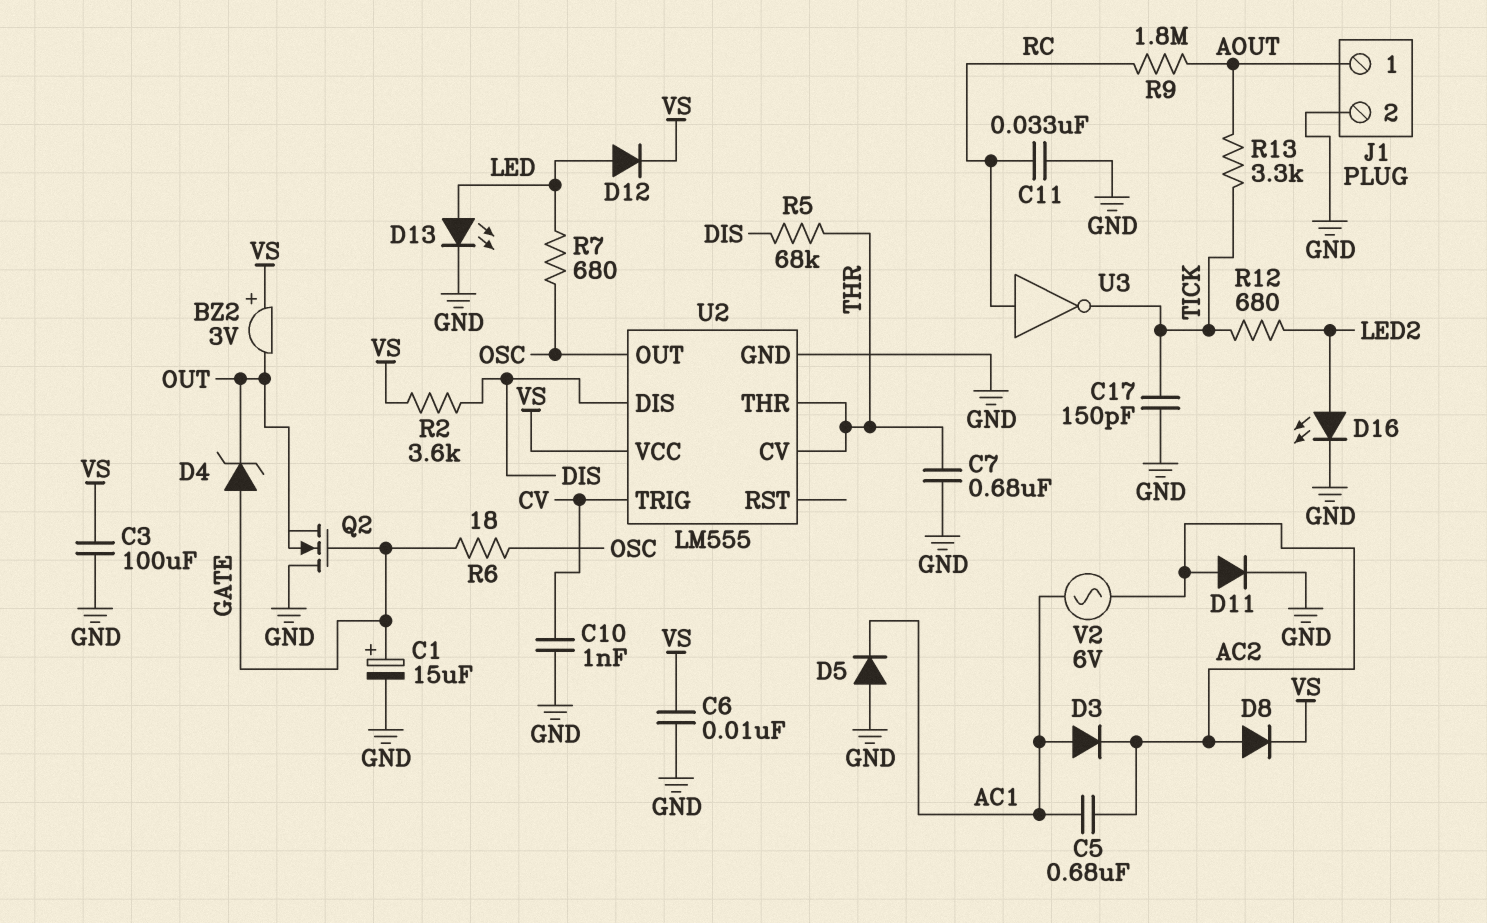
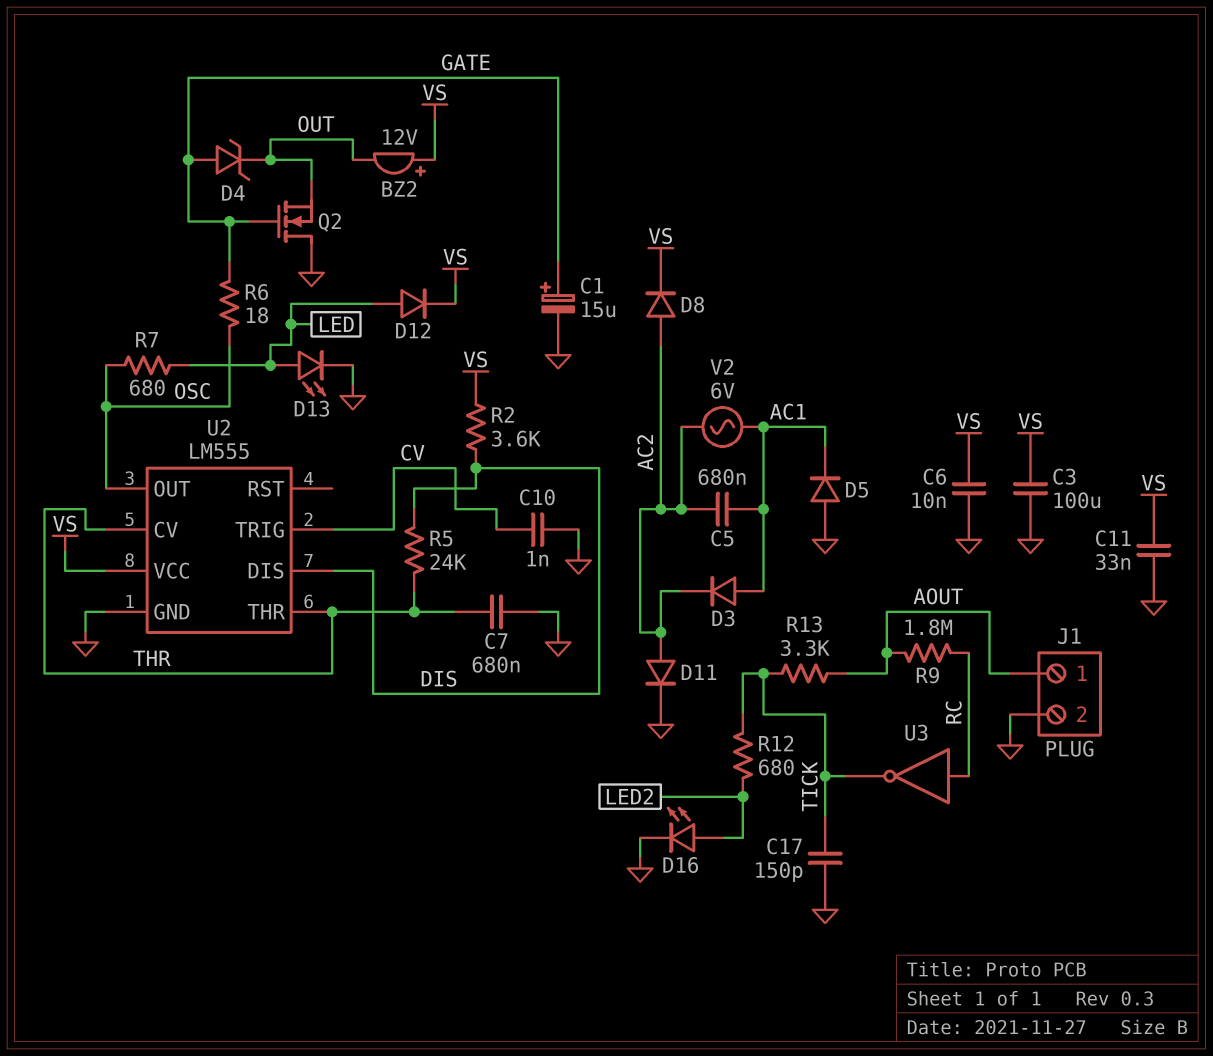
BZ2: buzzer 3V (plus VS, minus OUT) -> buzzer 12V (plus VS, minus OUT)
C11: 33nF (GND, RC) -> 33nF (GND, VS)
R5: 68k (DIS, THR) -> 24k (DIS, THR)

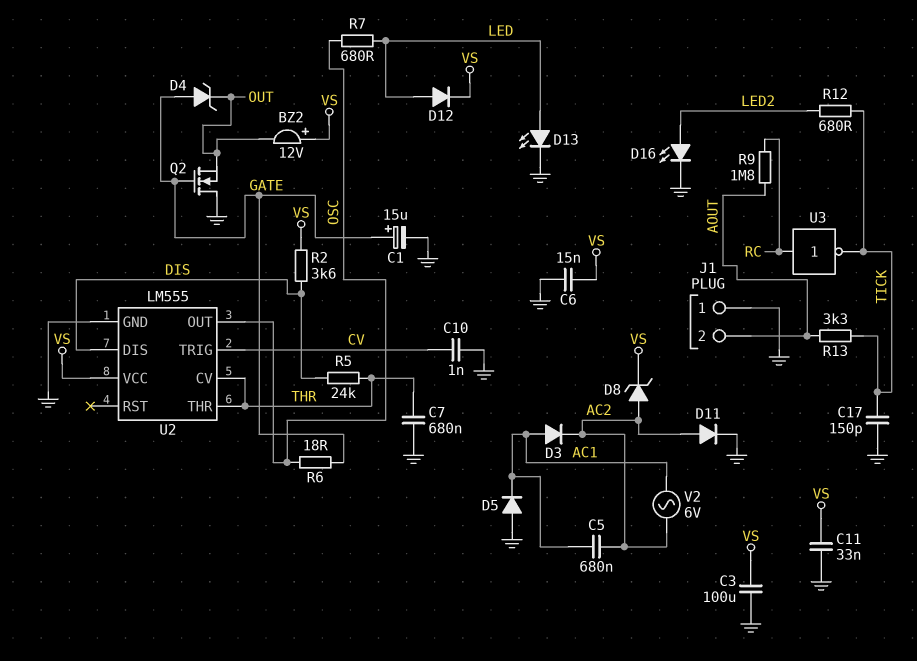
C6: 10nF (GND, VS) -> 15nF (GND, VS)
D8: diode (A AC2, K VS) -> zener (A AC2, K VS)
J1 pin 1: AOUT -> GND
J1 pin 2: GND -> AOUT

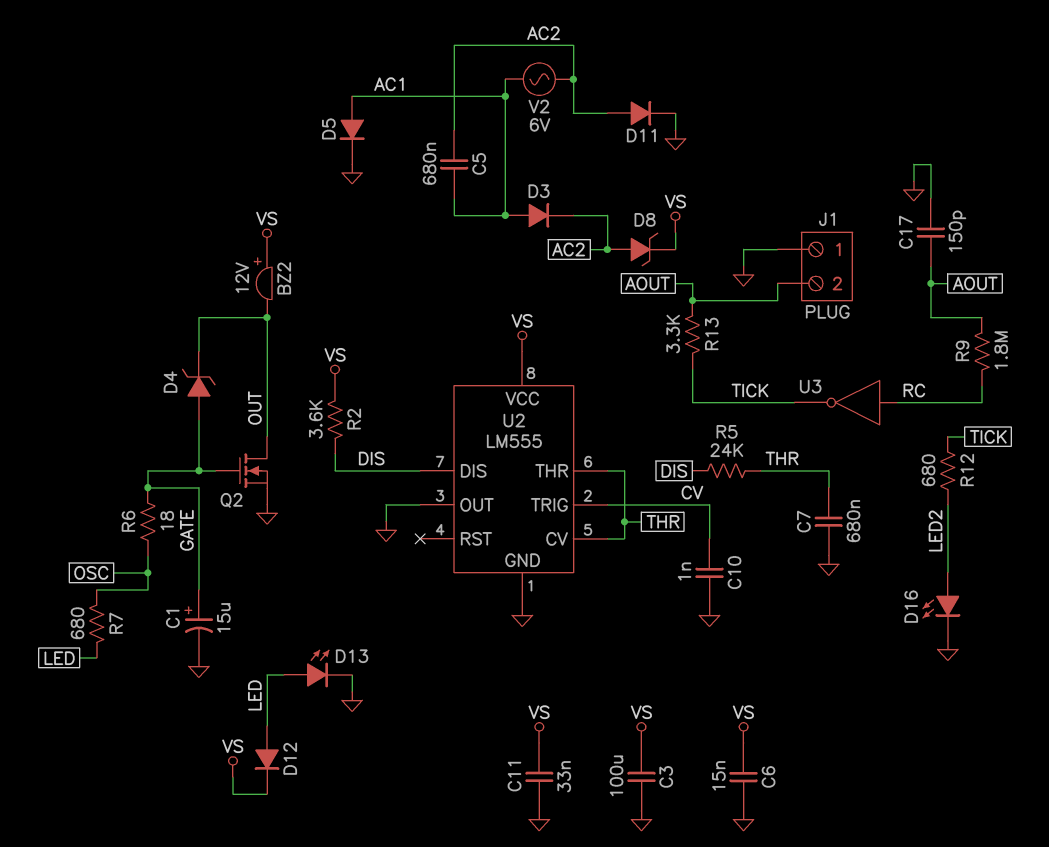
C17: 150pF (GND, TICK) -> 150pF (AOUT, GND)
D5: diode (A GND, K AC1) -> diode (A AC1, K GND)
Q2: NMOS (G GATE, D GND, S OUT) -> NMOS (G GATE, D OUT, S GND)
U2 pin OUT: OSC -> GND

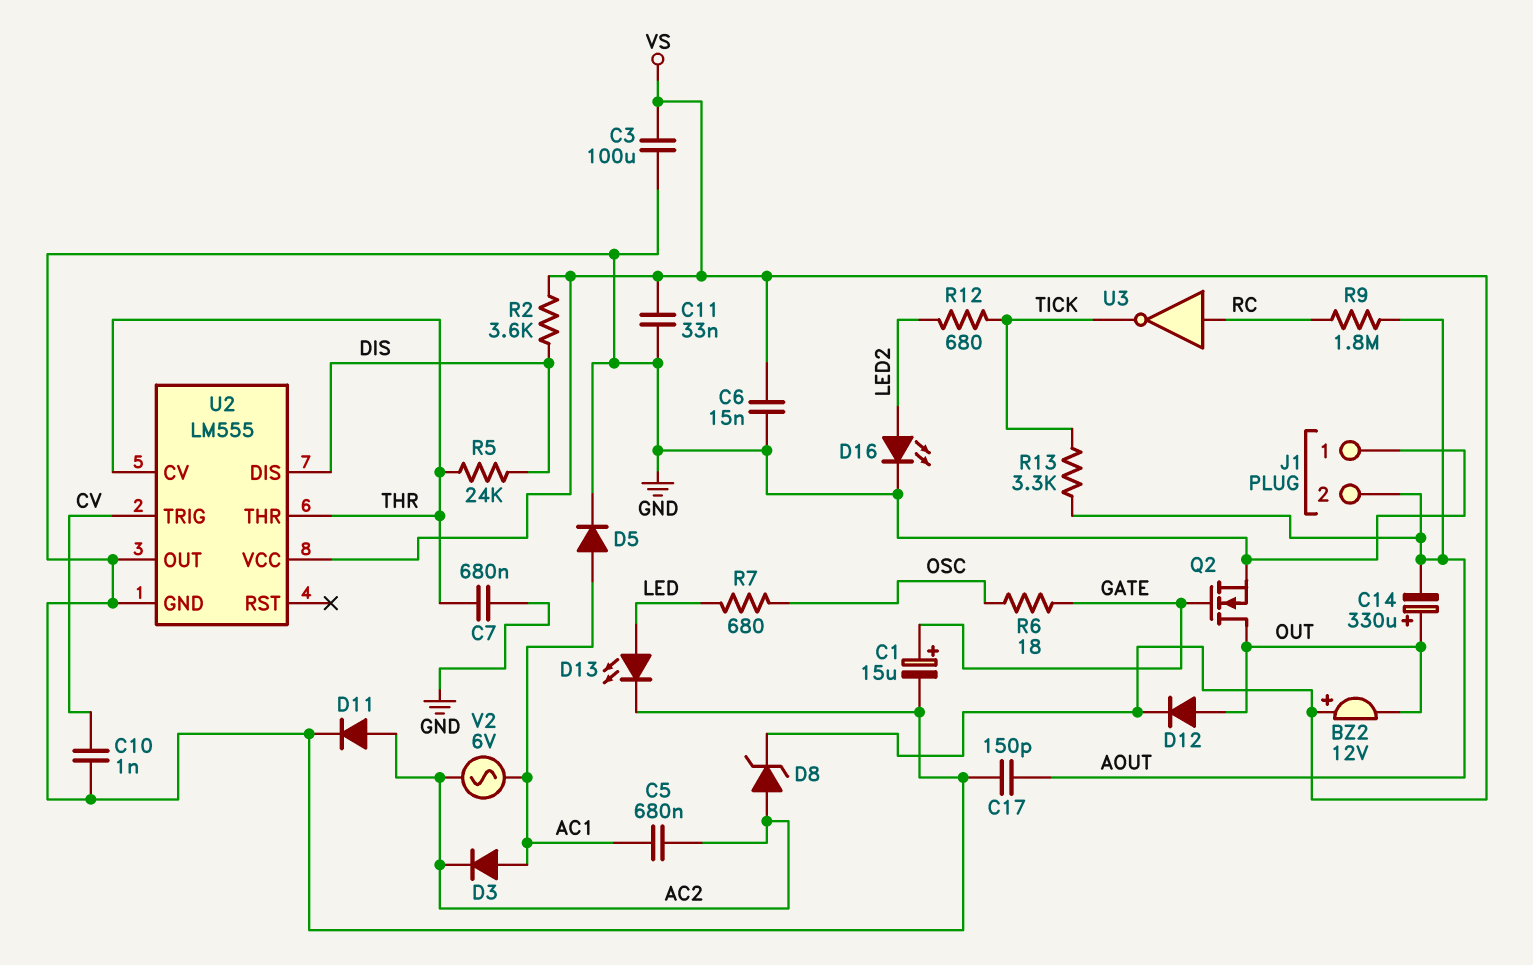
C14: none -> 330uF (plus OUT, minus AOUT)
D4: zener (A GATE, K OUT) -> none
D12: diode (A LED, K VS) -> diode (A OUT, K VS)

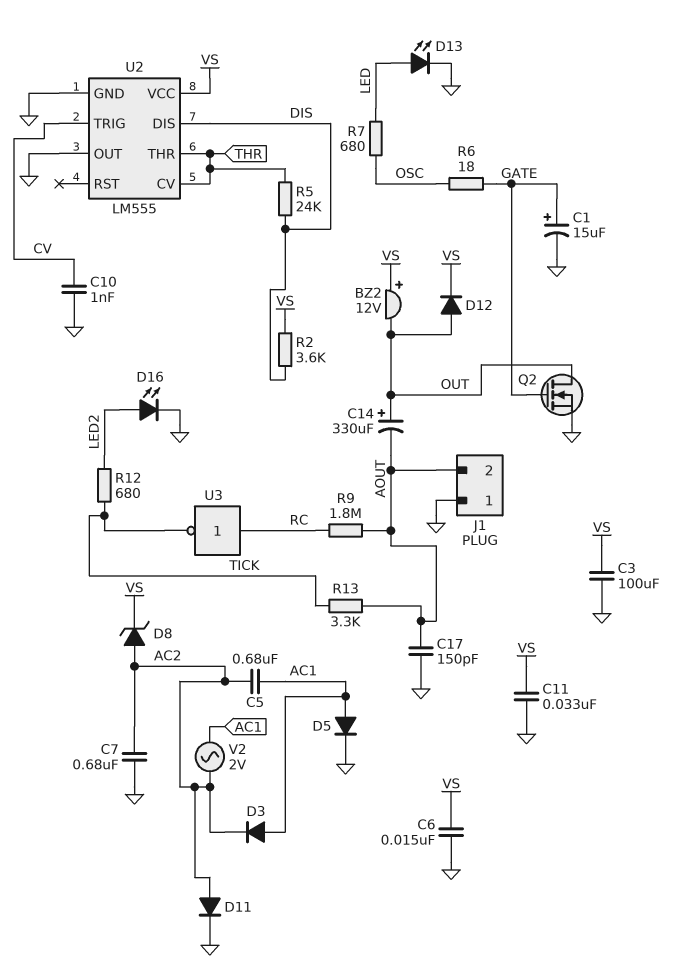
C7: 680nF (GND, THR) -> 680nF (AC2, GND)
V2: AC 6V (AC1, AC2) -> AC 2V (AC1, AC2)

